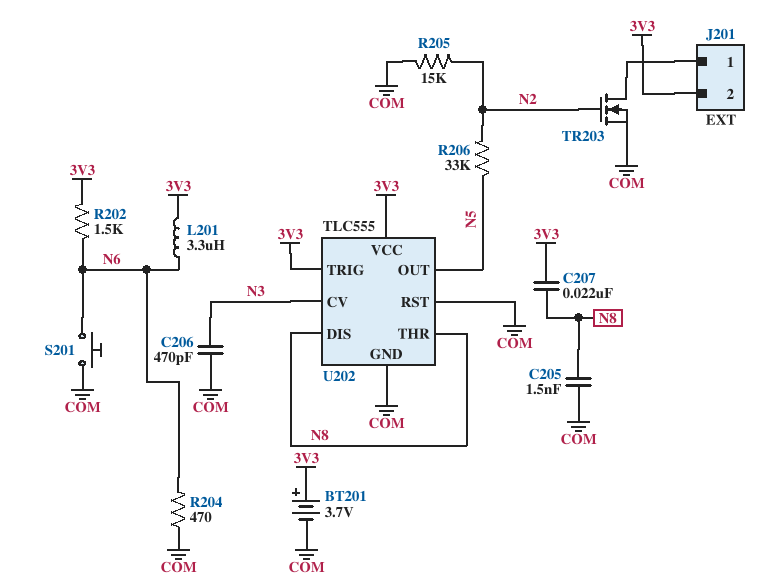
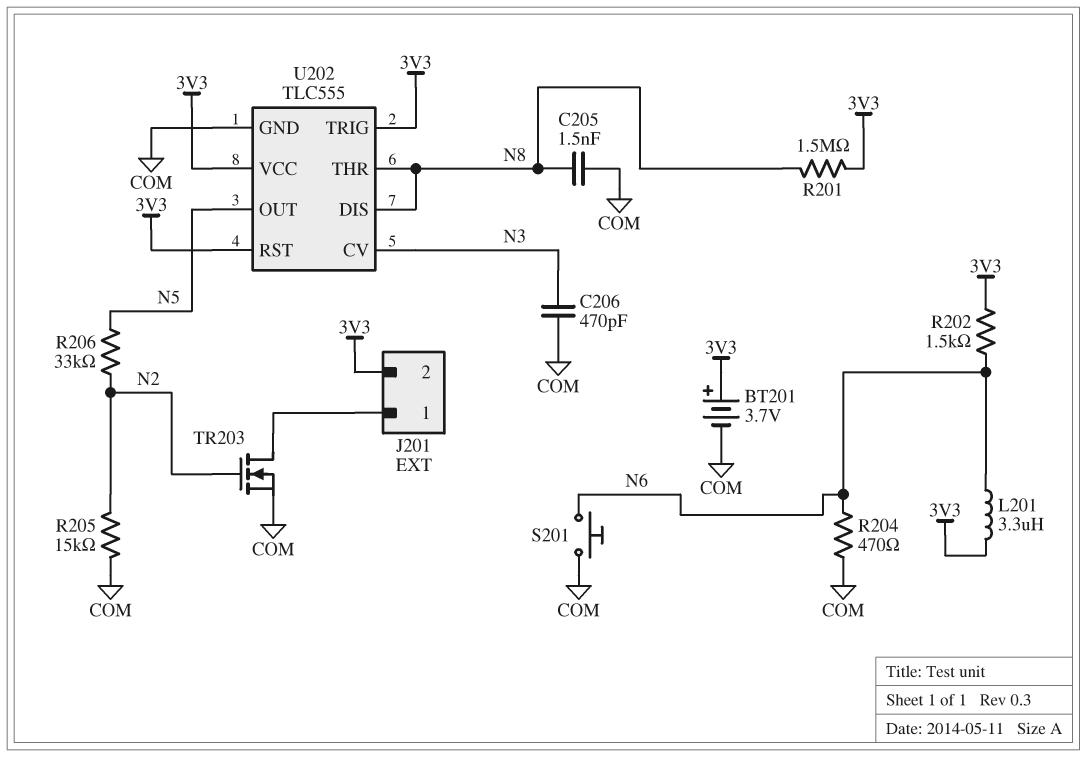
C207: 22nF (3V3, N8) -> none
R201: none -> 1.5M (3V3, N8)
U202 pin RST: COM -> 3V3

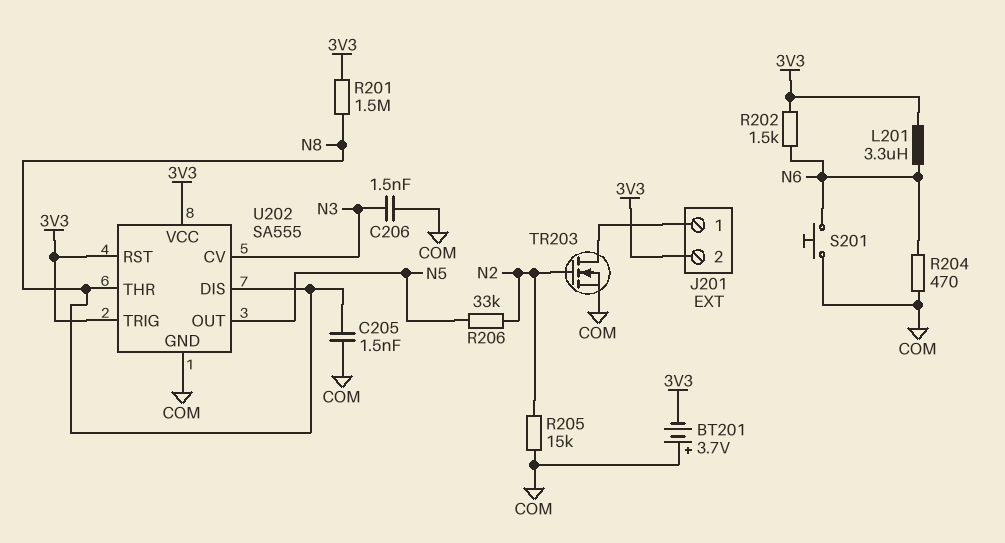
BT201: 3.7V (plus 3V3, minus COM) -> 3.7V (plus COM, minus 3V3)
C206: 470pF (COM, N3) -> 1.5nF (COM, N3)
U202: TLC555 -> SA555

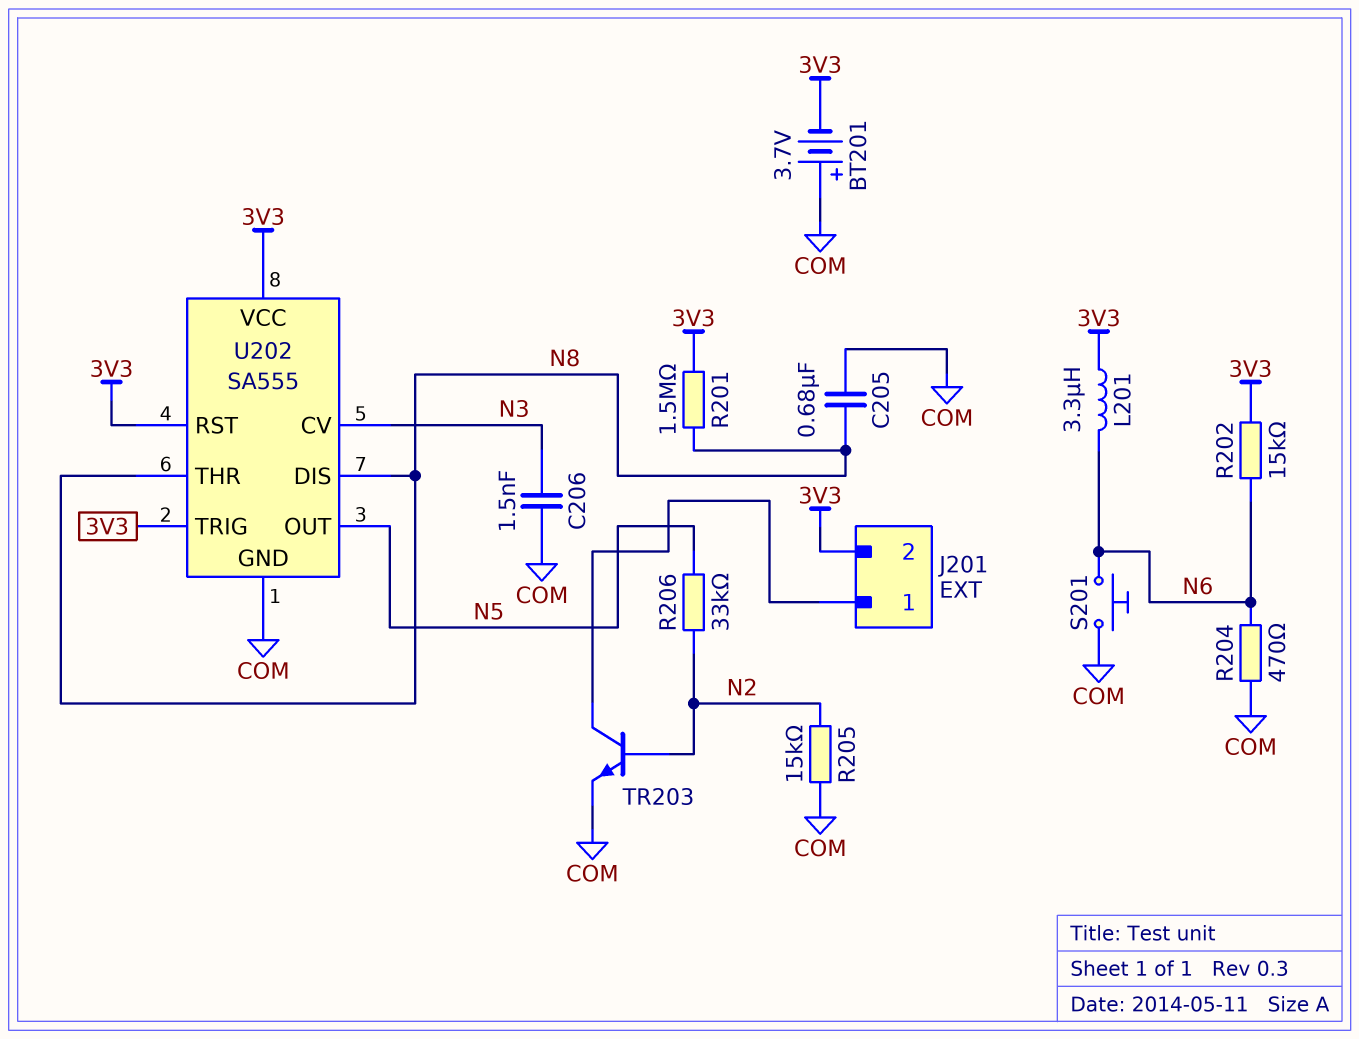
C205: 1.5nF (COM, N8) -> 680nF (COM, N8)
R202: 1.5k (3V3, N6) -> 15k (3V3, N6)
TR203: NMOS (G N2, D J201/1, S COM) -> NPN (B N2, C J201/1, E COM)

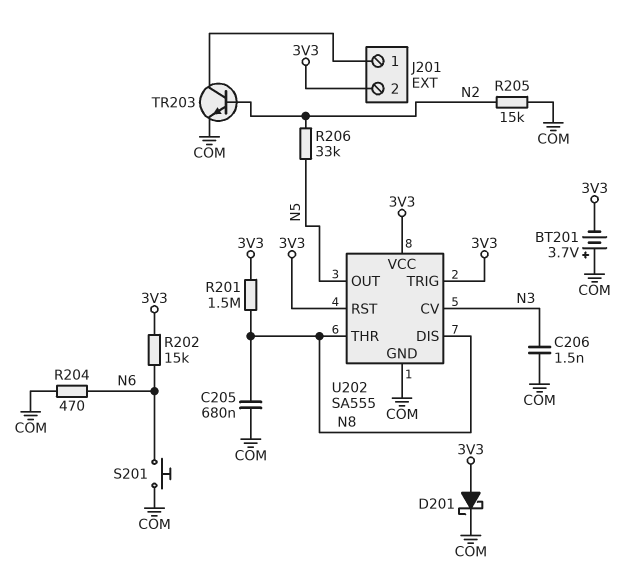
D201: none -> schottky (A 3V3, K COM)
L201: 3.3uH (3V3, N6) -> none

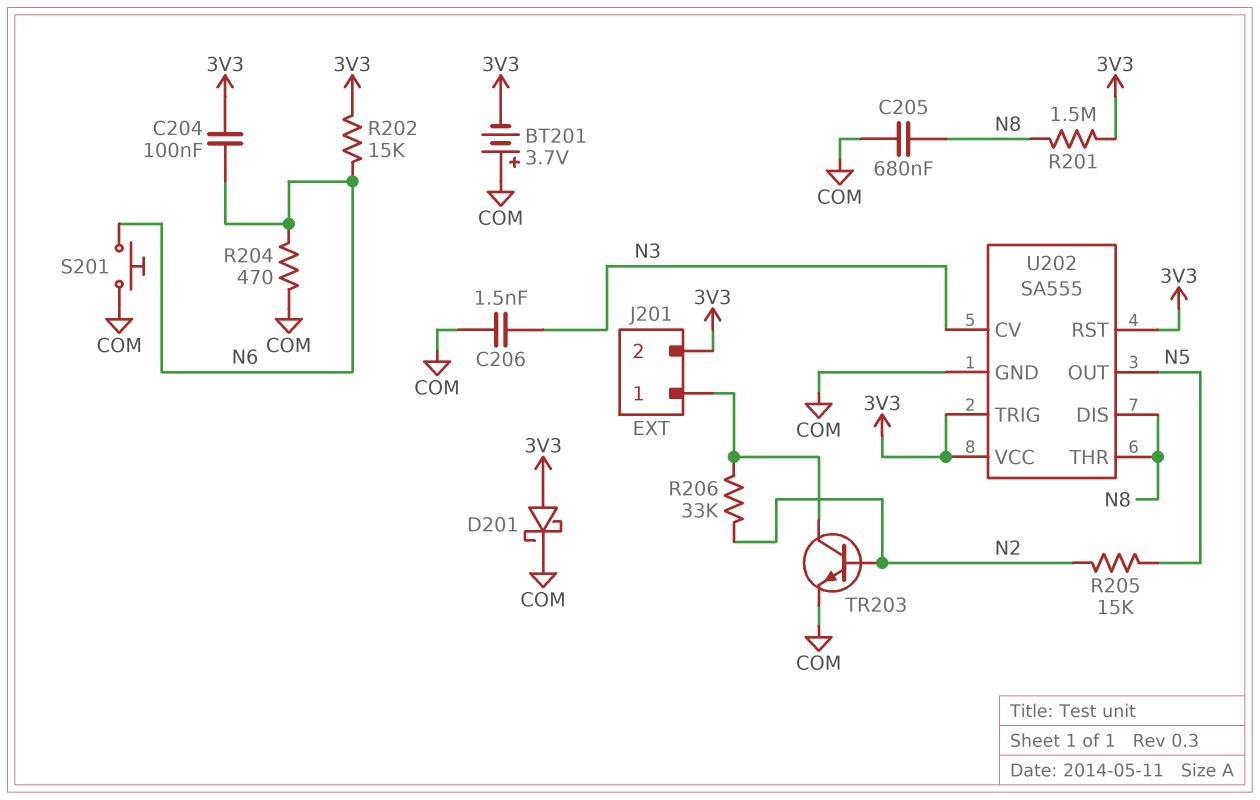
C204: none -> 100nF (3V3, N6)
R205: 15k (COM, N2) -> 15k (N2, N5)
R206: 33k (N2, N5) -> 33k (J201/1, N2)

